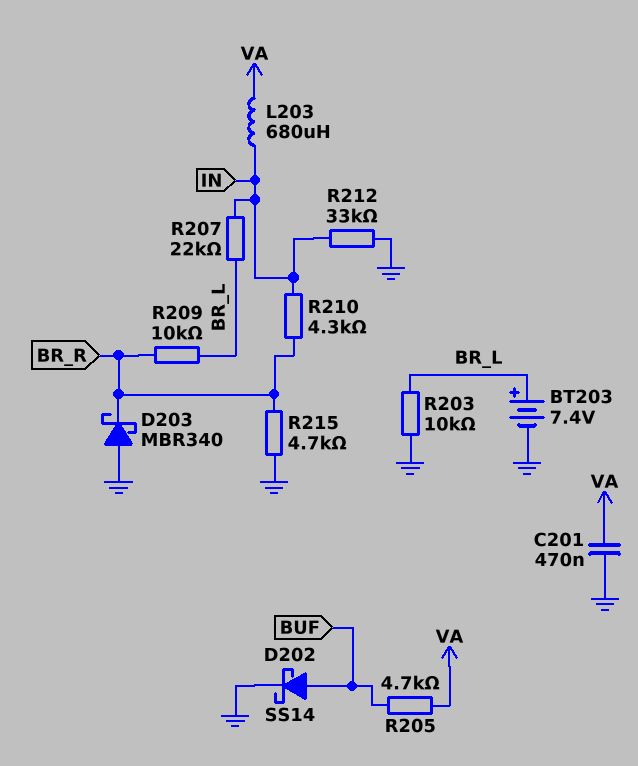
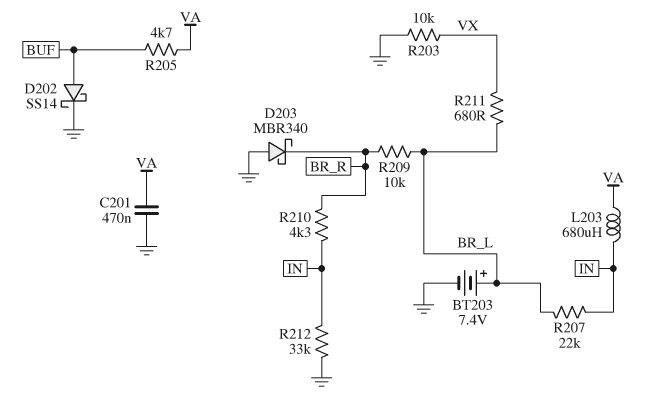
R203: 10k (BR_L, GND) -> 10k (GND, VX)
R211: none -> 680 (BR_L, VX)
R215: 4.7k (BR_R, GND) -> none

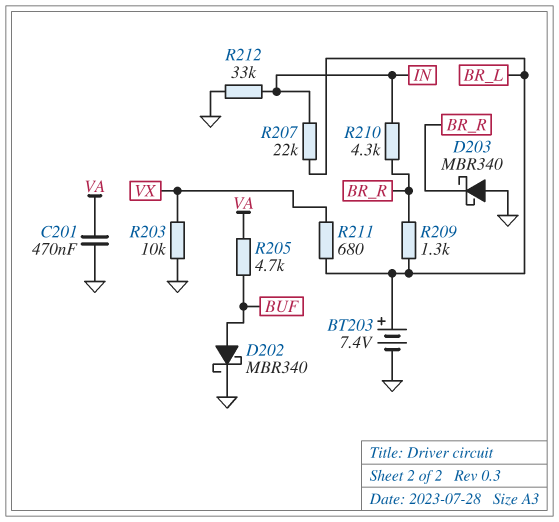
D202: schottky SS14 (A BUF, K GND) -> schottky MBR340 (A BUF, K GND)
L203: 680uH (IN, VA) -> none
R209: 10k (BR_L, BR_R) -> 1.3k (BR_L, BR_R)

